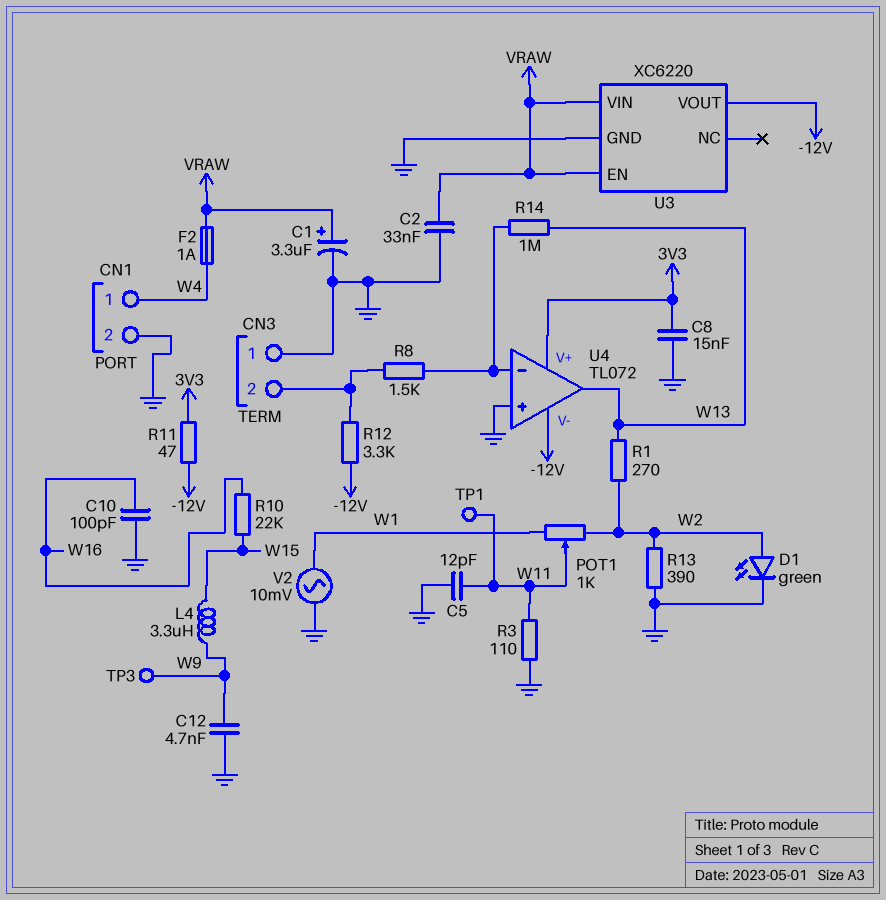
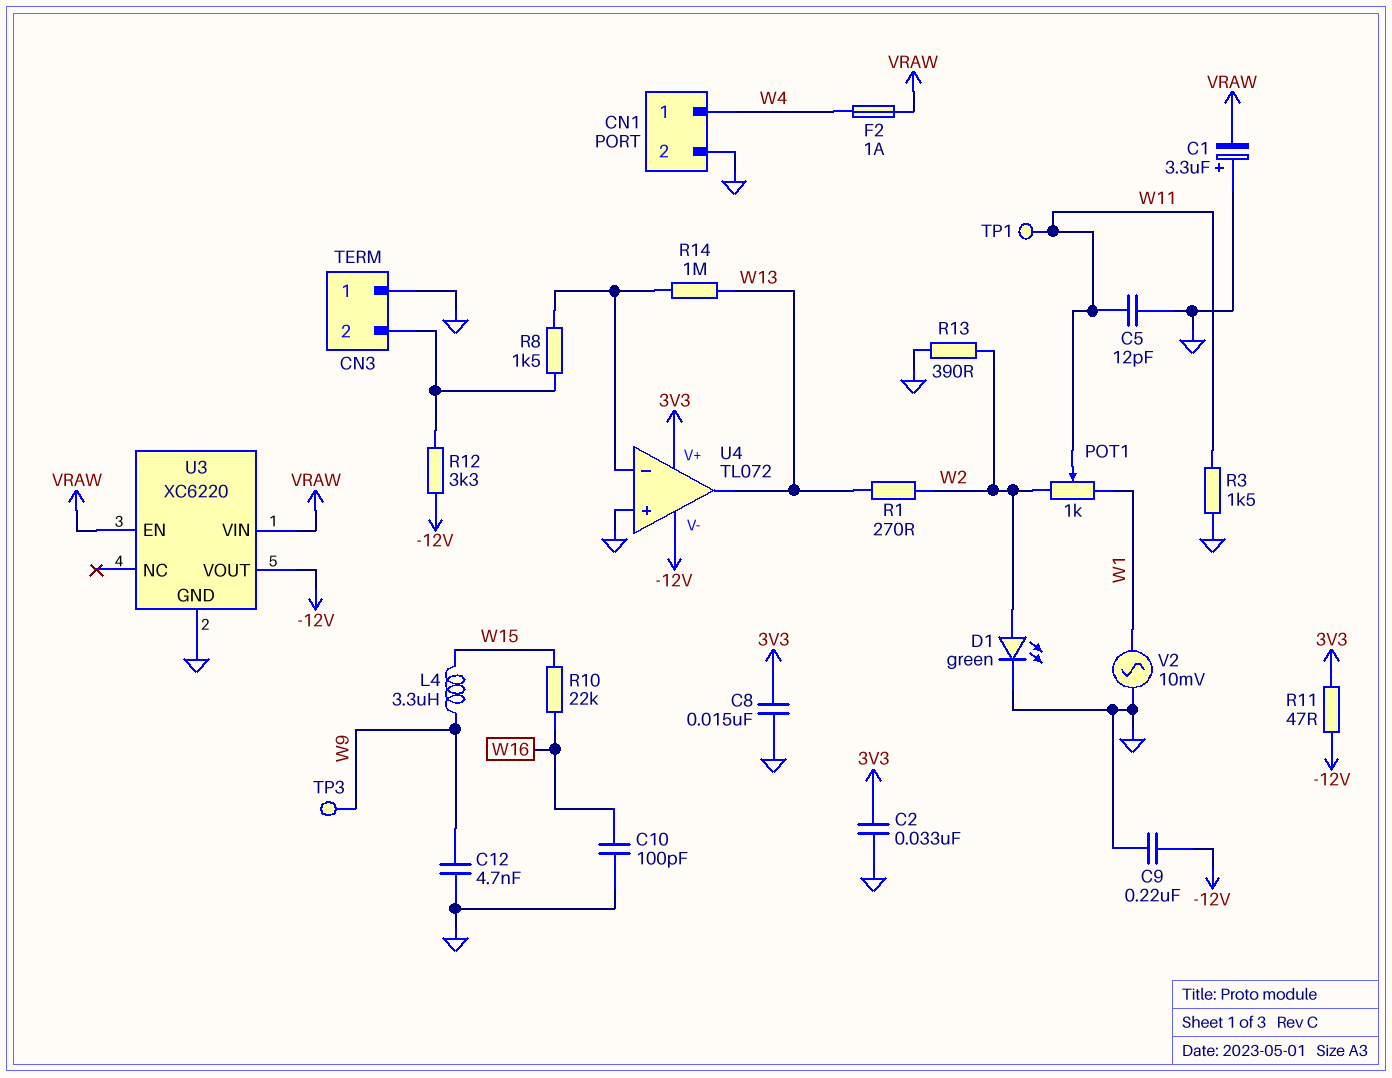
C1: 3.3uF (plus VRAW, minus GND) -> 3.3uF (plus GND, minus VRAW)
C2: 33nF (GND, VRAW) -> 33nF (3V3, GND)
C9: none -> 220nF (-12V, GND)
R3: 110 (GND, W11) -> 1.5k (GND, W11)

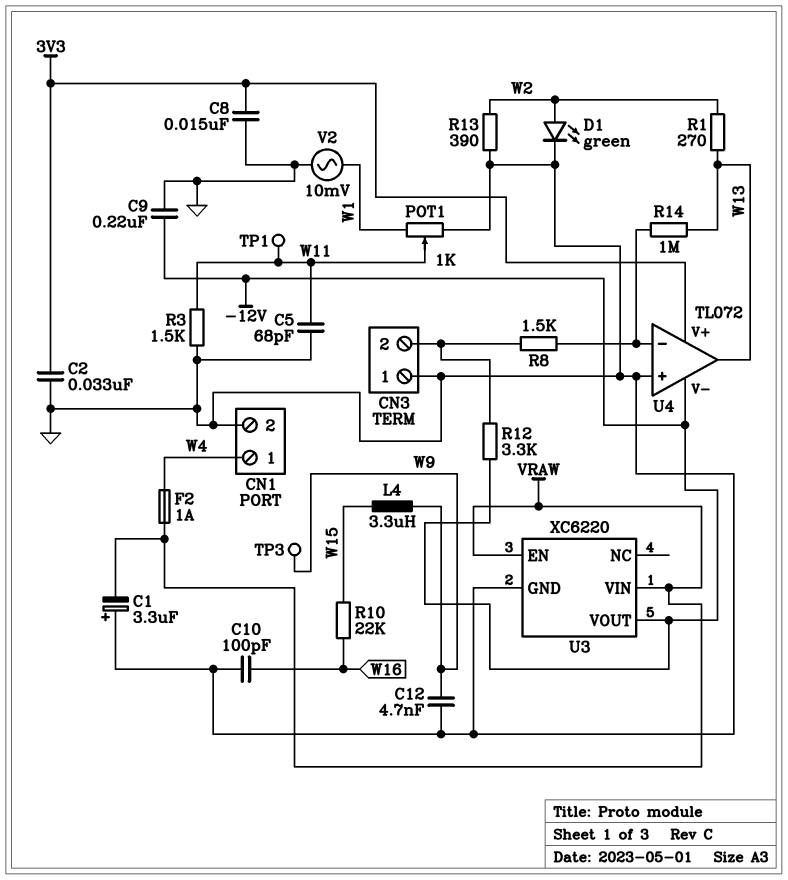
C5: 12pF (GND, W11) -> 68pF (GND, W11)
POT1: 1k (W1, W2, wiper W11) -> 1k (GND, W1, wiper W11)
R11: 47 (-12V, 3V3) -> none

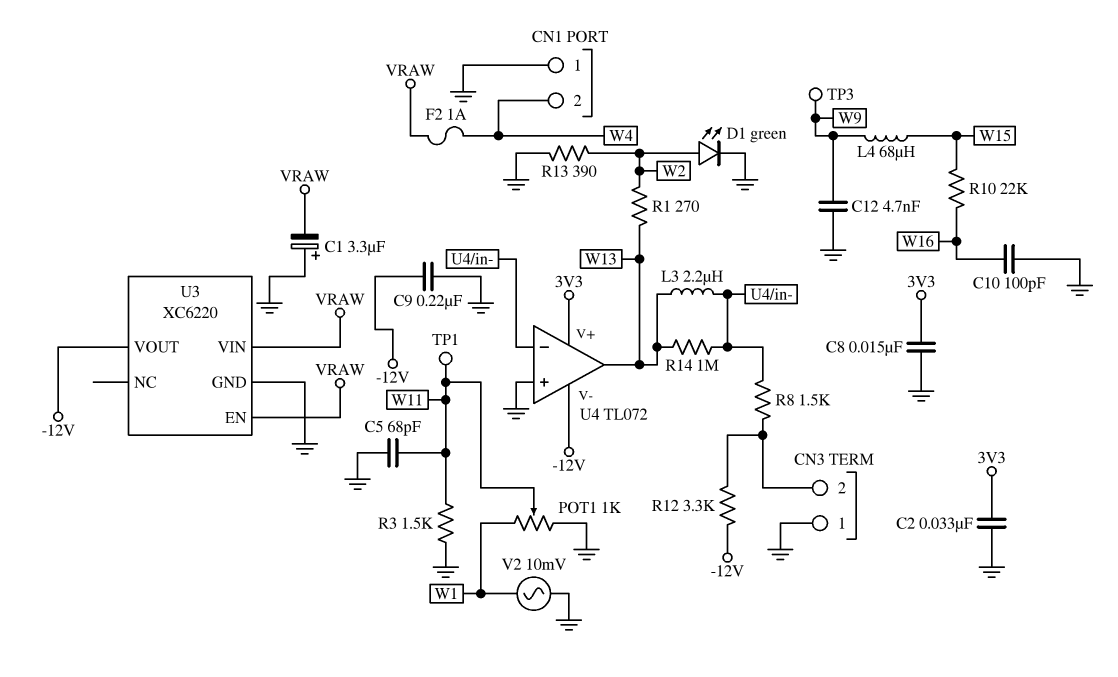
CN1 pin 1: W4 -> GND
CN1 pin 2: GND -> W4
L3: none -> 2.2uH (U4/in-, W13)
L4: 3.3uH (W9, W15) -> 68uH (W9, W15)

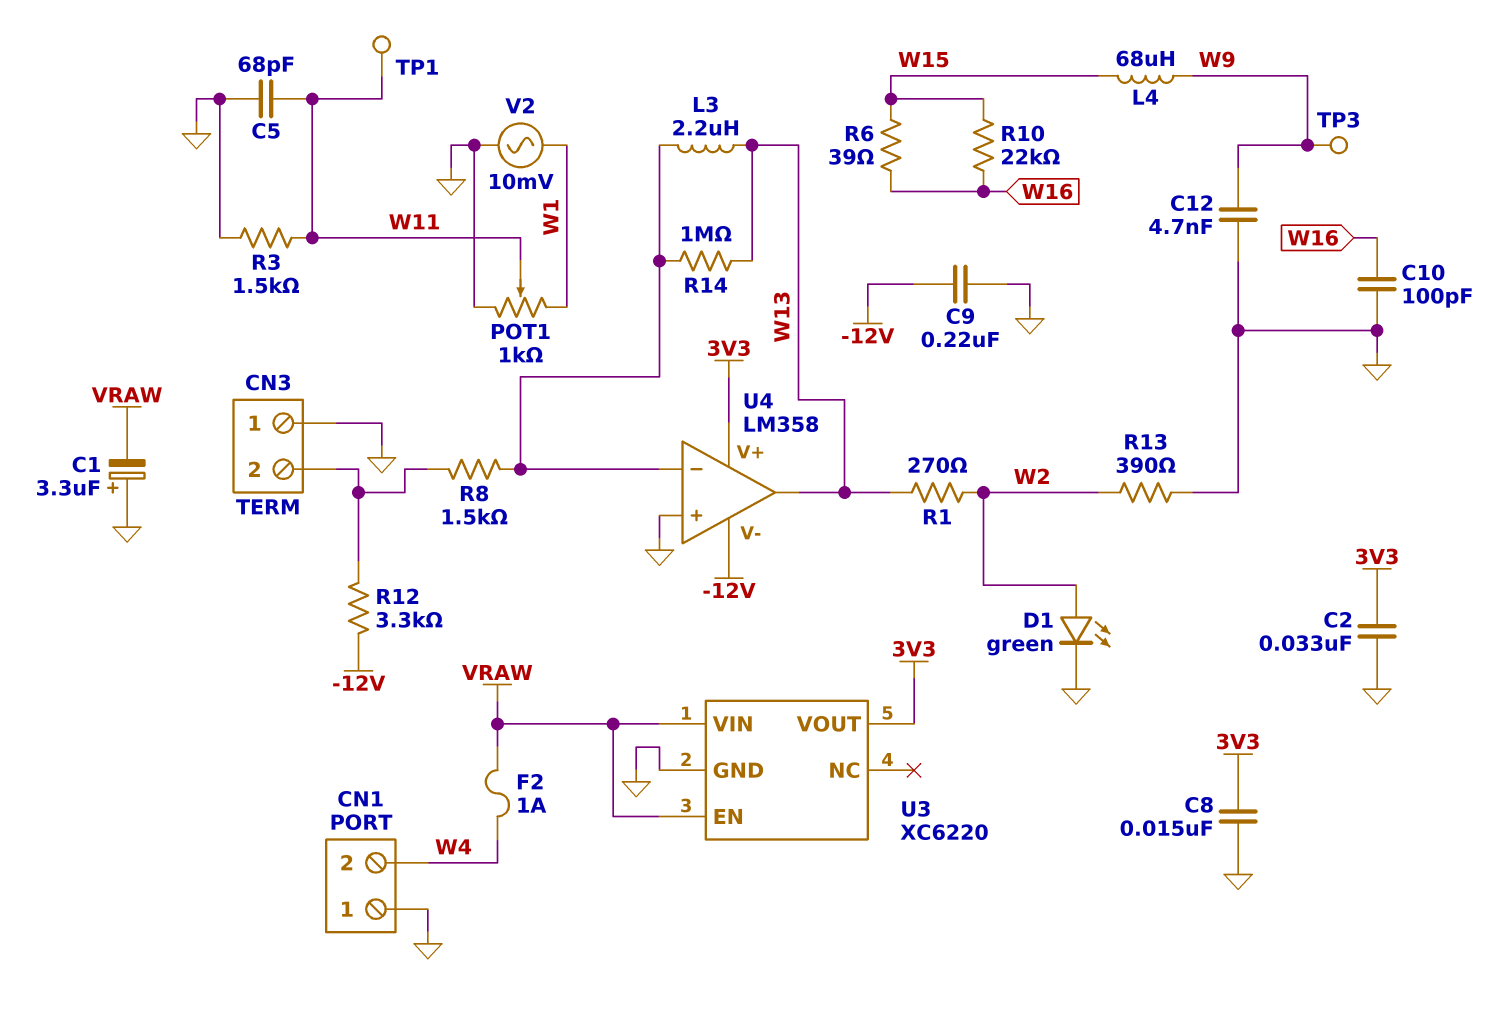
R6: none -> 39 (W15, W16)
U3 pin VOUT: -12V -> 3V3
U4: TL072 -> LM358

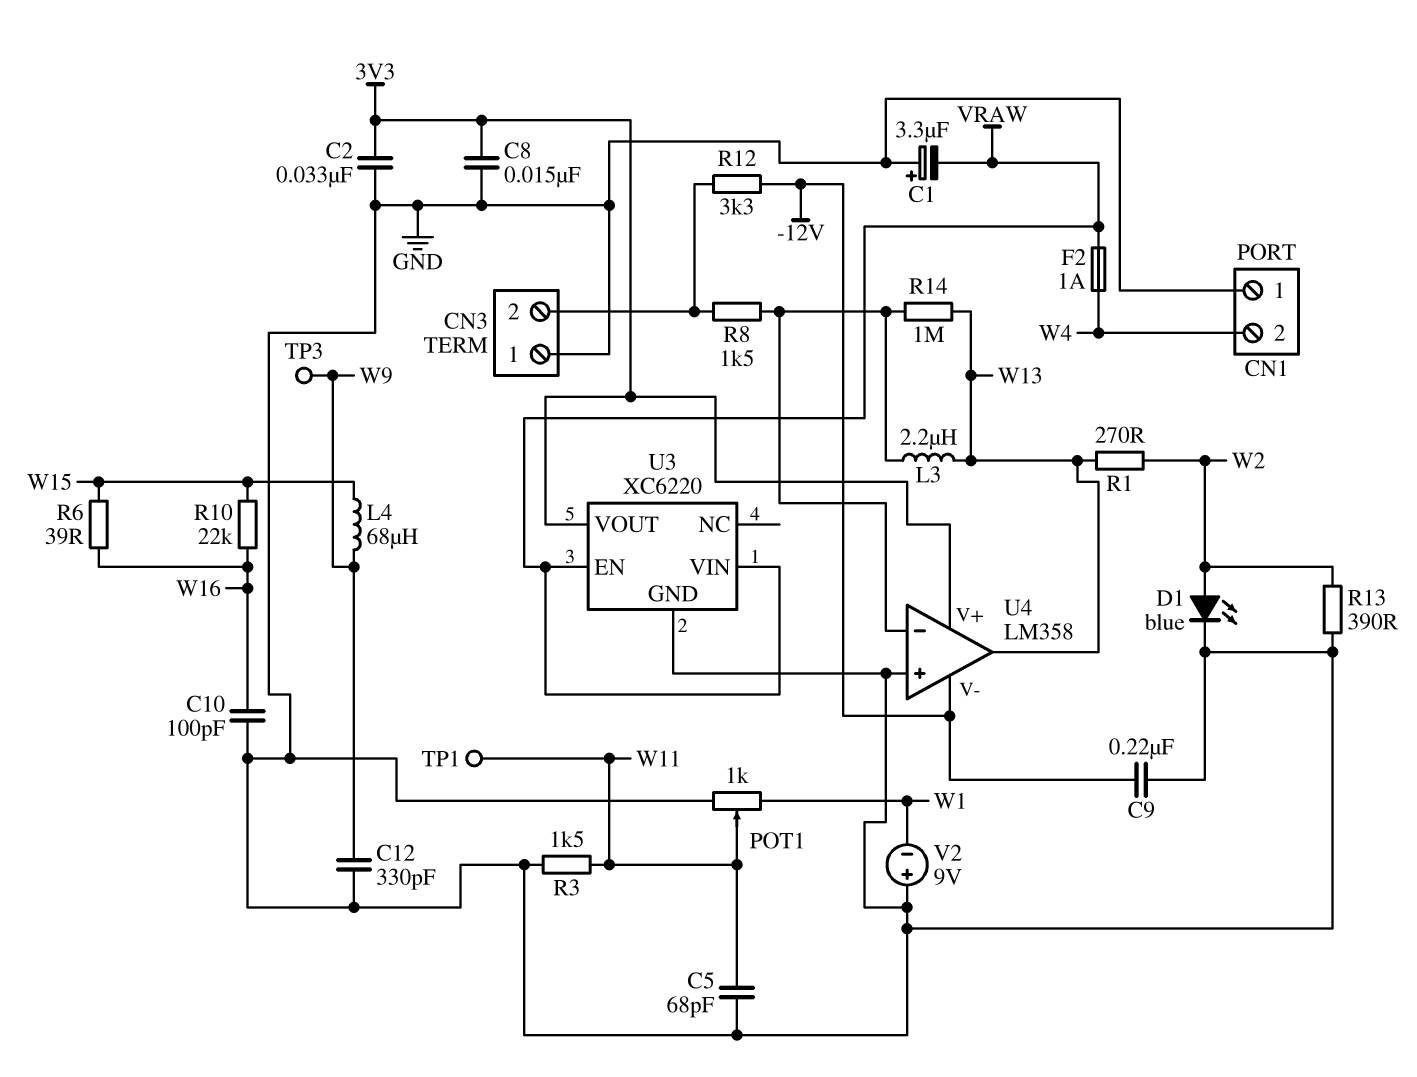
C12: 4.7nF (GND, W9) -> 330pF (GND, W9)
D1: LED green (A W2, K GND) -> LED blue (A W2, K GND)
V2: AC 10mV (GND, W1) -> 9V (plus GND, minus W1)

